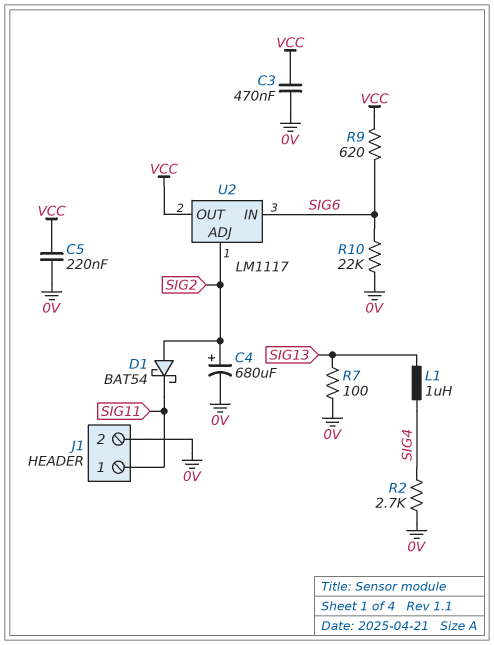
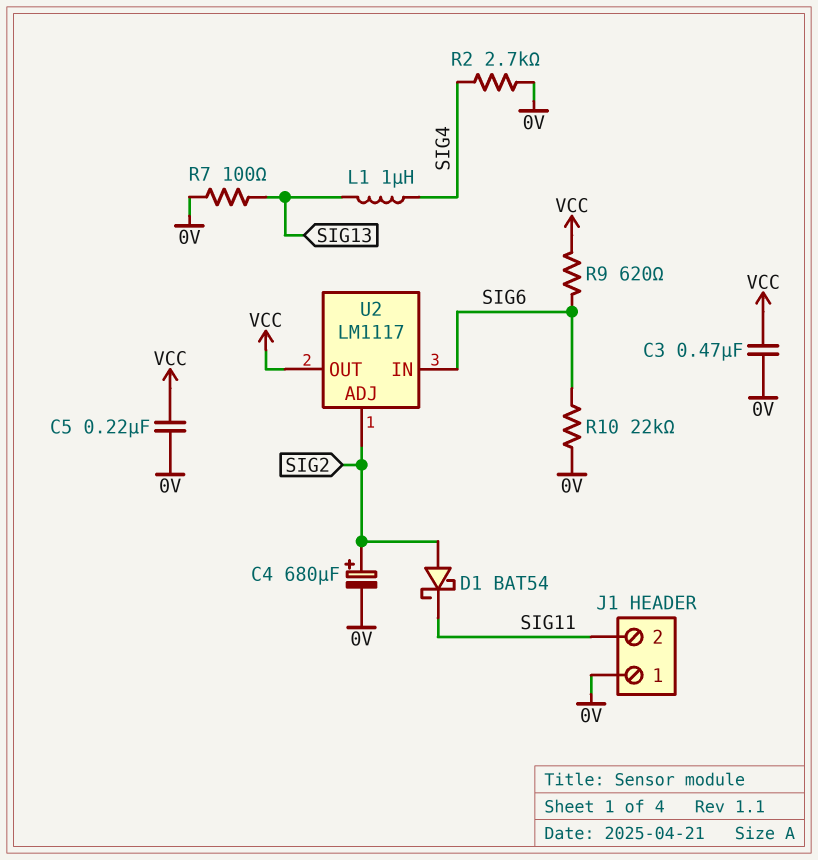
J1 pin 1: SIG11 -> 0V
J1 pin 2: 0V -> SIG11

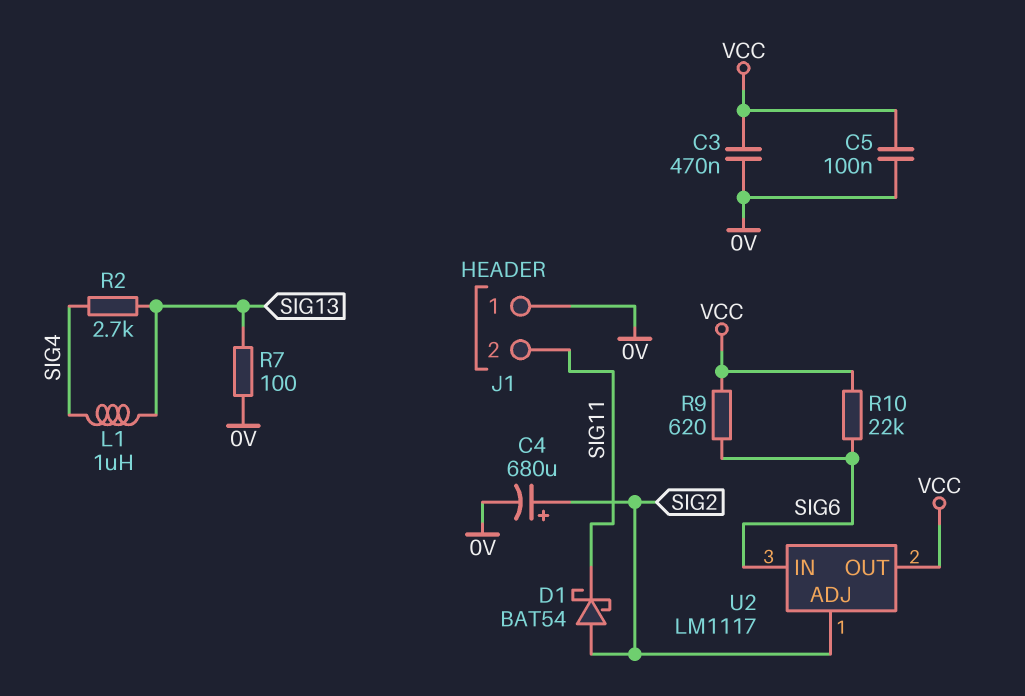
C5: 220nF (0V, VCC) -> 100nF (0V, VCC)
R2: 2.7k (0V, SIG4) -> 2.7k (SIG4, SIG13)
R10: 22k (0V, SIG6) -> 22k (SIG6, VCC)

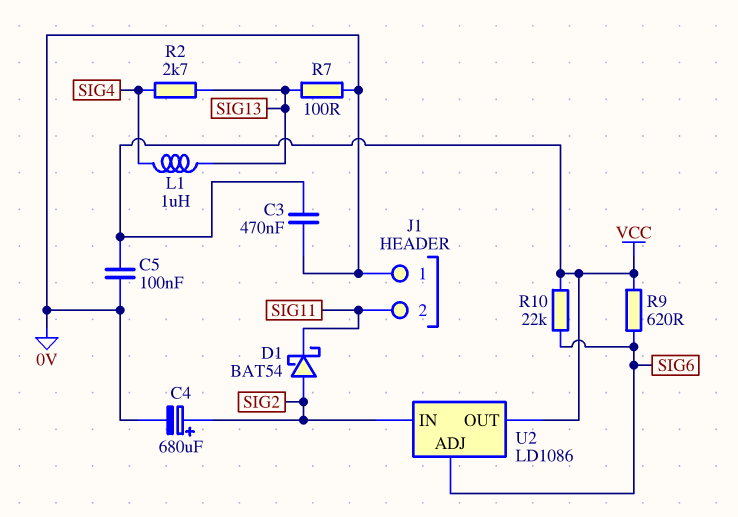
U2: LM1117 -> LD1086
U2 pin ADJ: SIG2 -> SIG6
U2 pin IN: SIG6 -> SIG2

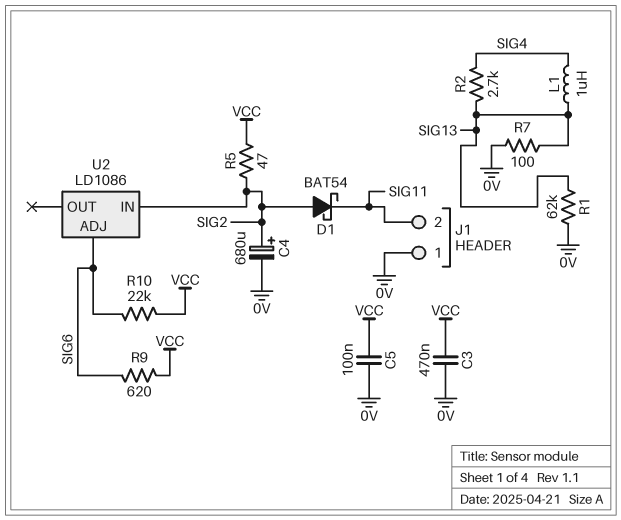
R1: none -> 62k (0V, SIG13)
R5: none -> 47 (SIG2, VCC)
U2 pin OUT: VCC -> none

